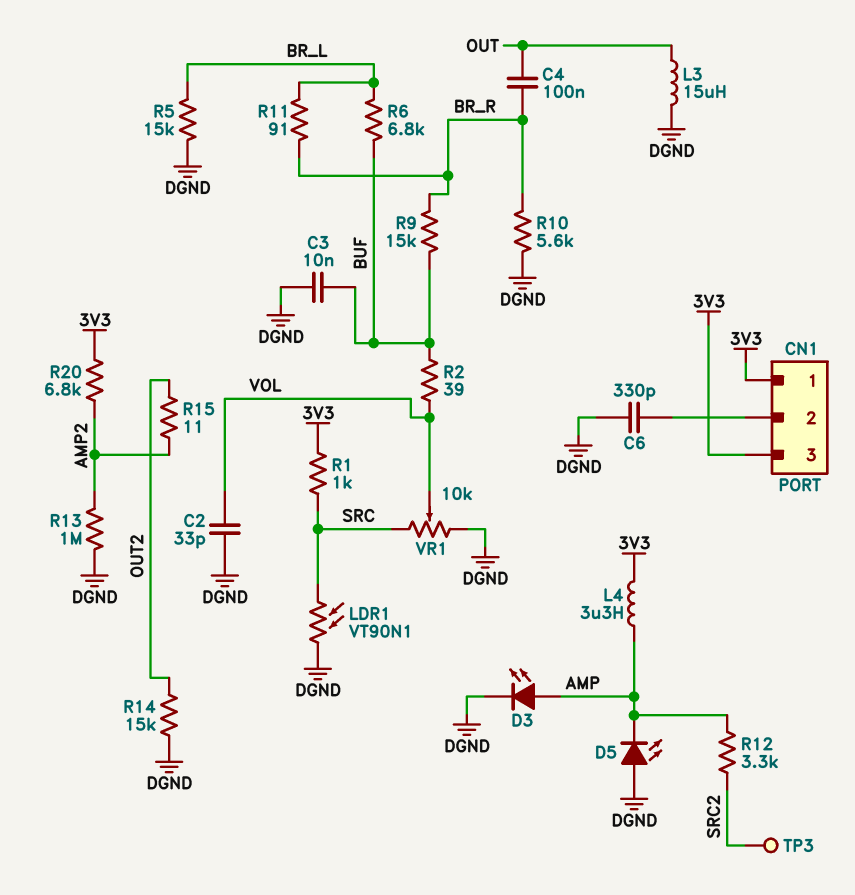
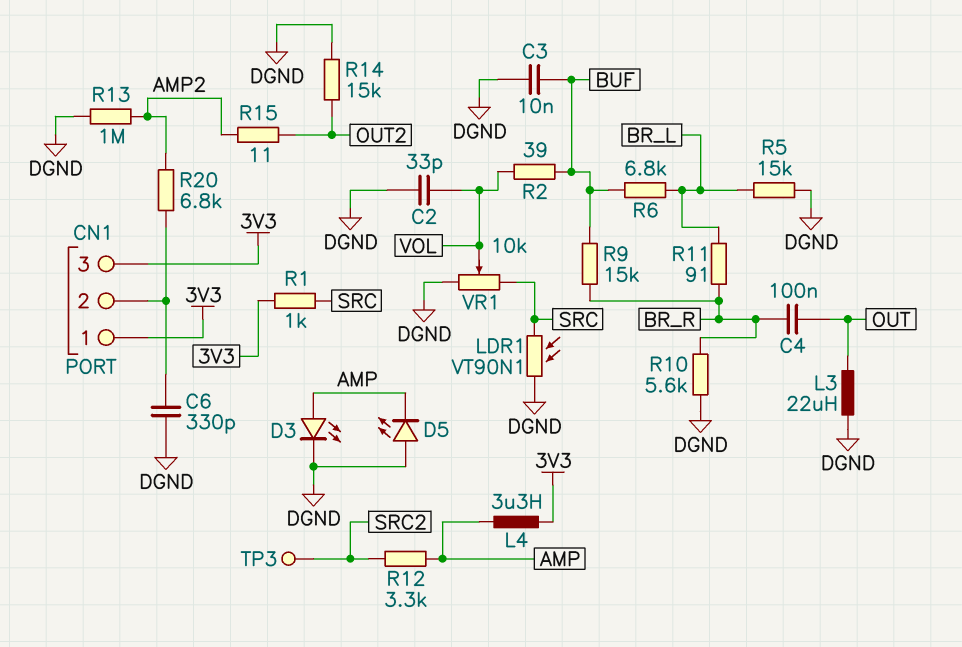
L3: 15uH (DGND, OUT) -> 22uH (DGND, OUT)
R20: 6.8k (3V3, AMP2) -> 6.8k (AMP2, CN1/2)

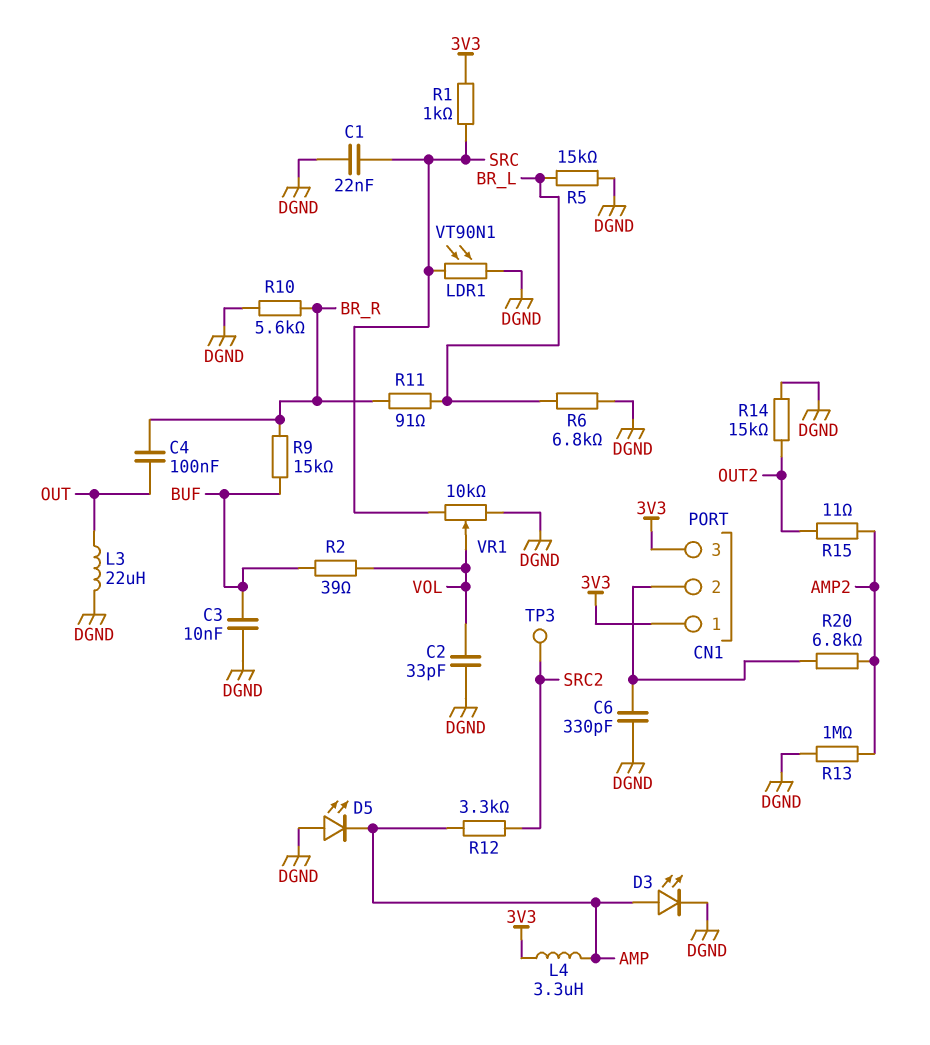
C1: none -> 22nF (DGND, SRC)
R6: 6.8k (BR_L, BUF) -> 6.8k (BR_L, DGND)

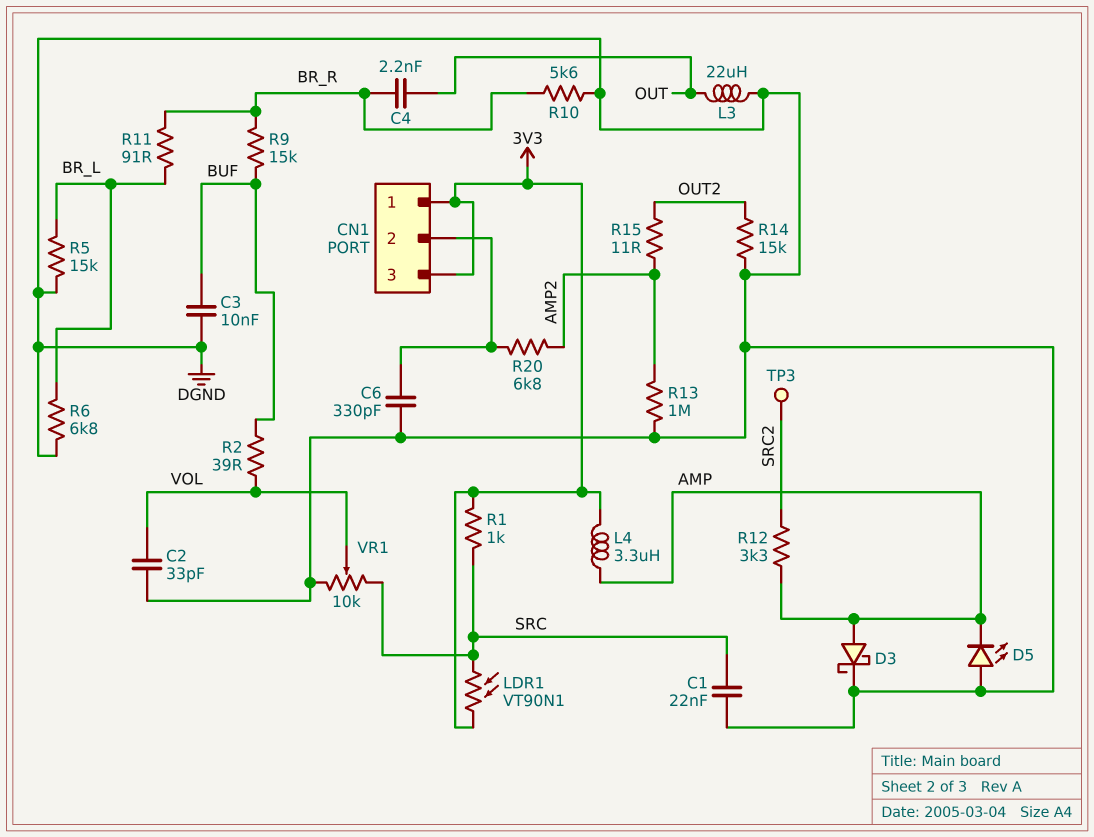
C4: 100nF (BR_R, OUT) -> 2.2nF (BR_R, OUT)
D3: LED (A AMP, K DGND) -> schottky (A AMP, K DGND)
LDR1: VT90N1 (DGND, SRC) -> VT90N1 (3V3, SRC)

